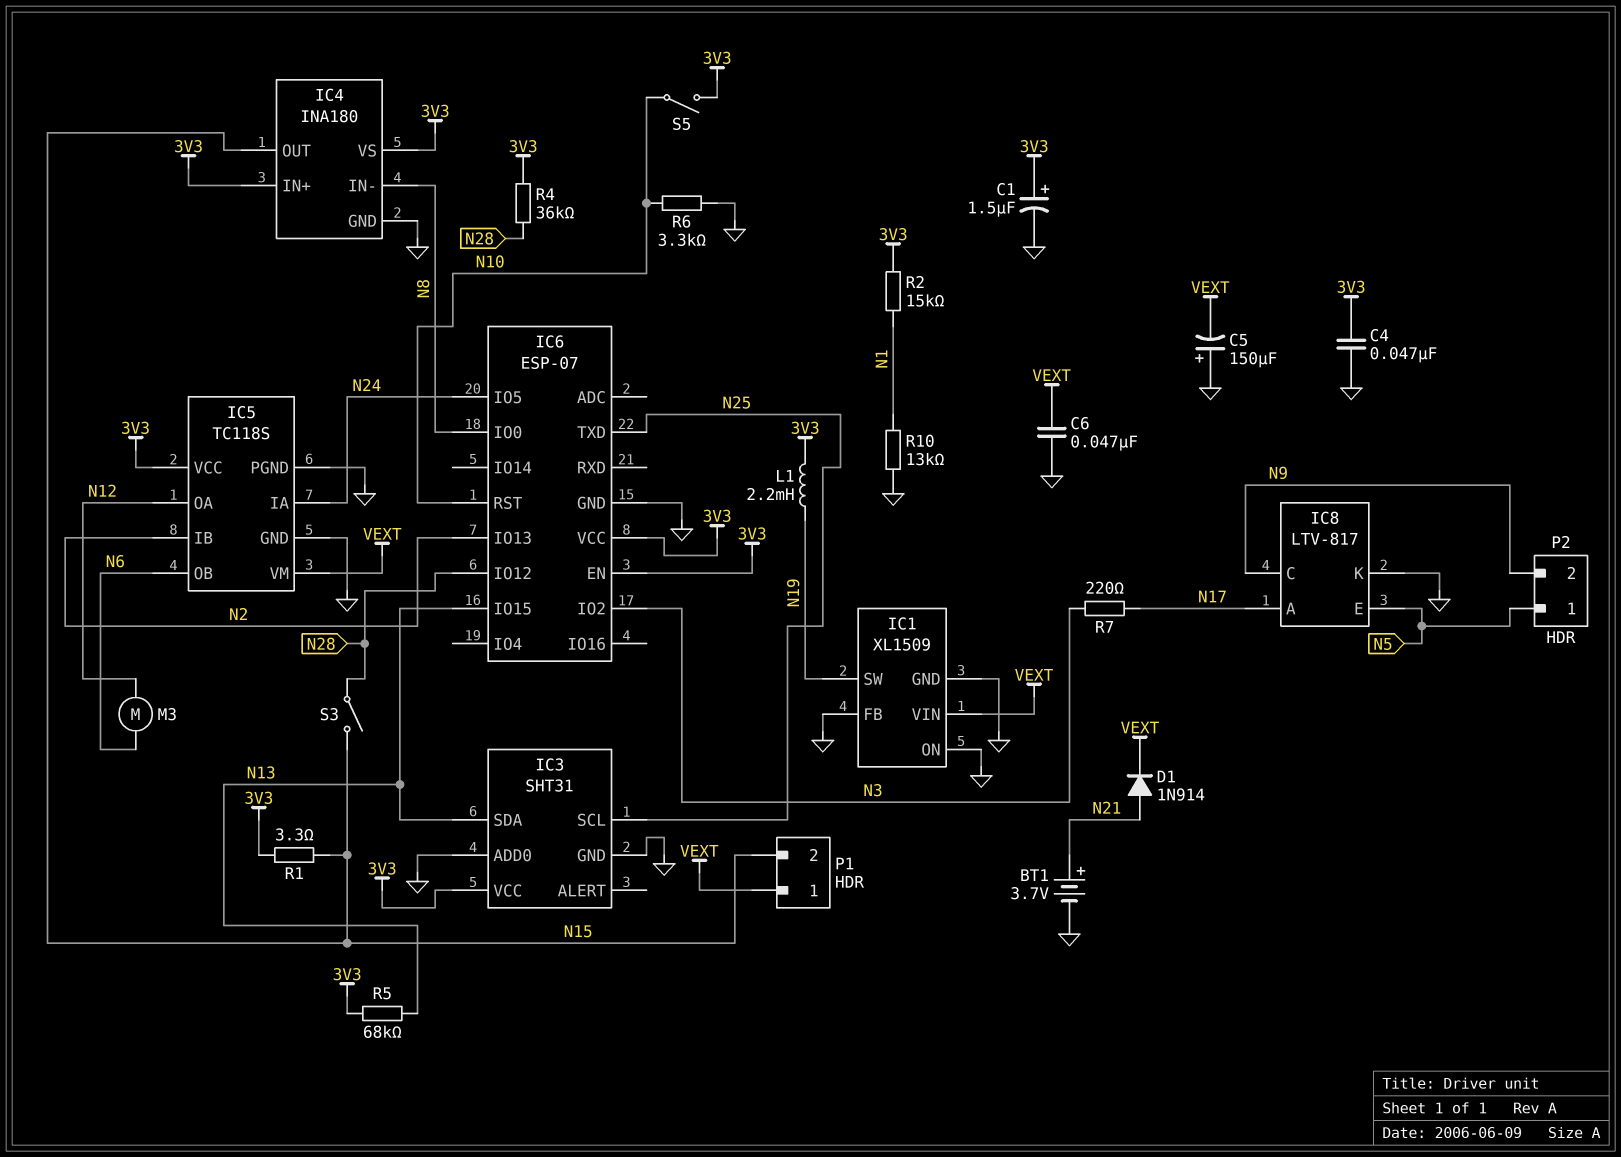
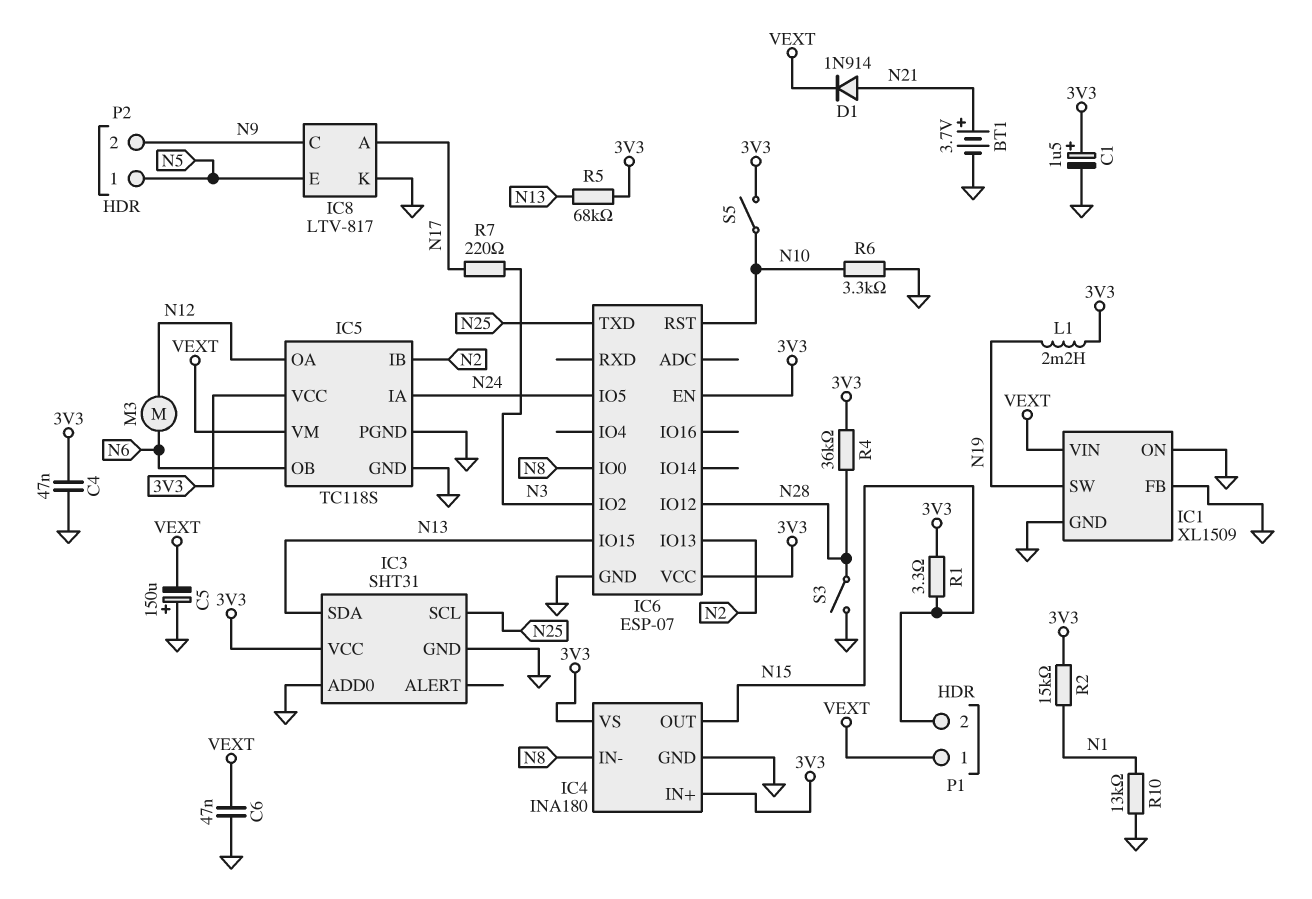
S3: switch (N15, N28) -> switch (GND, N28)

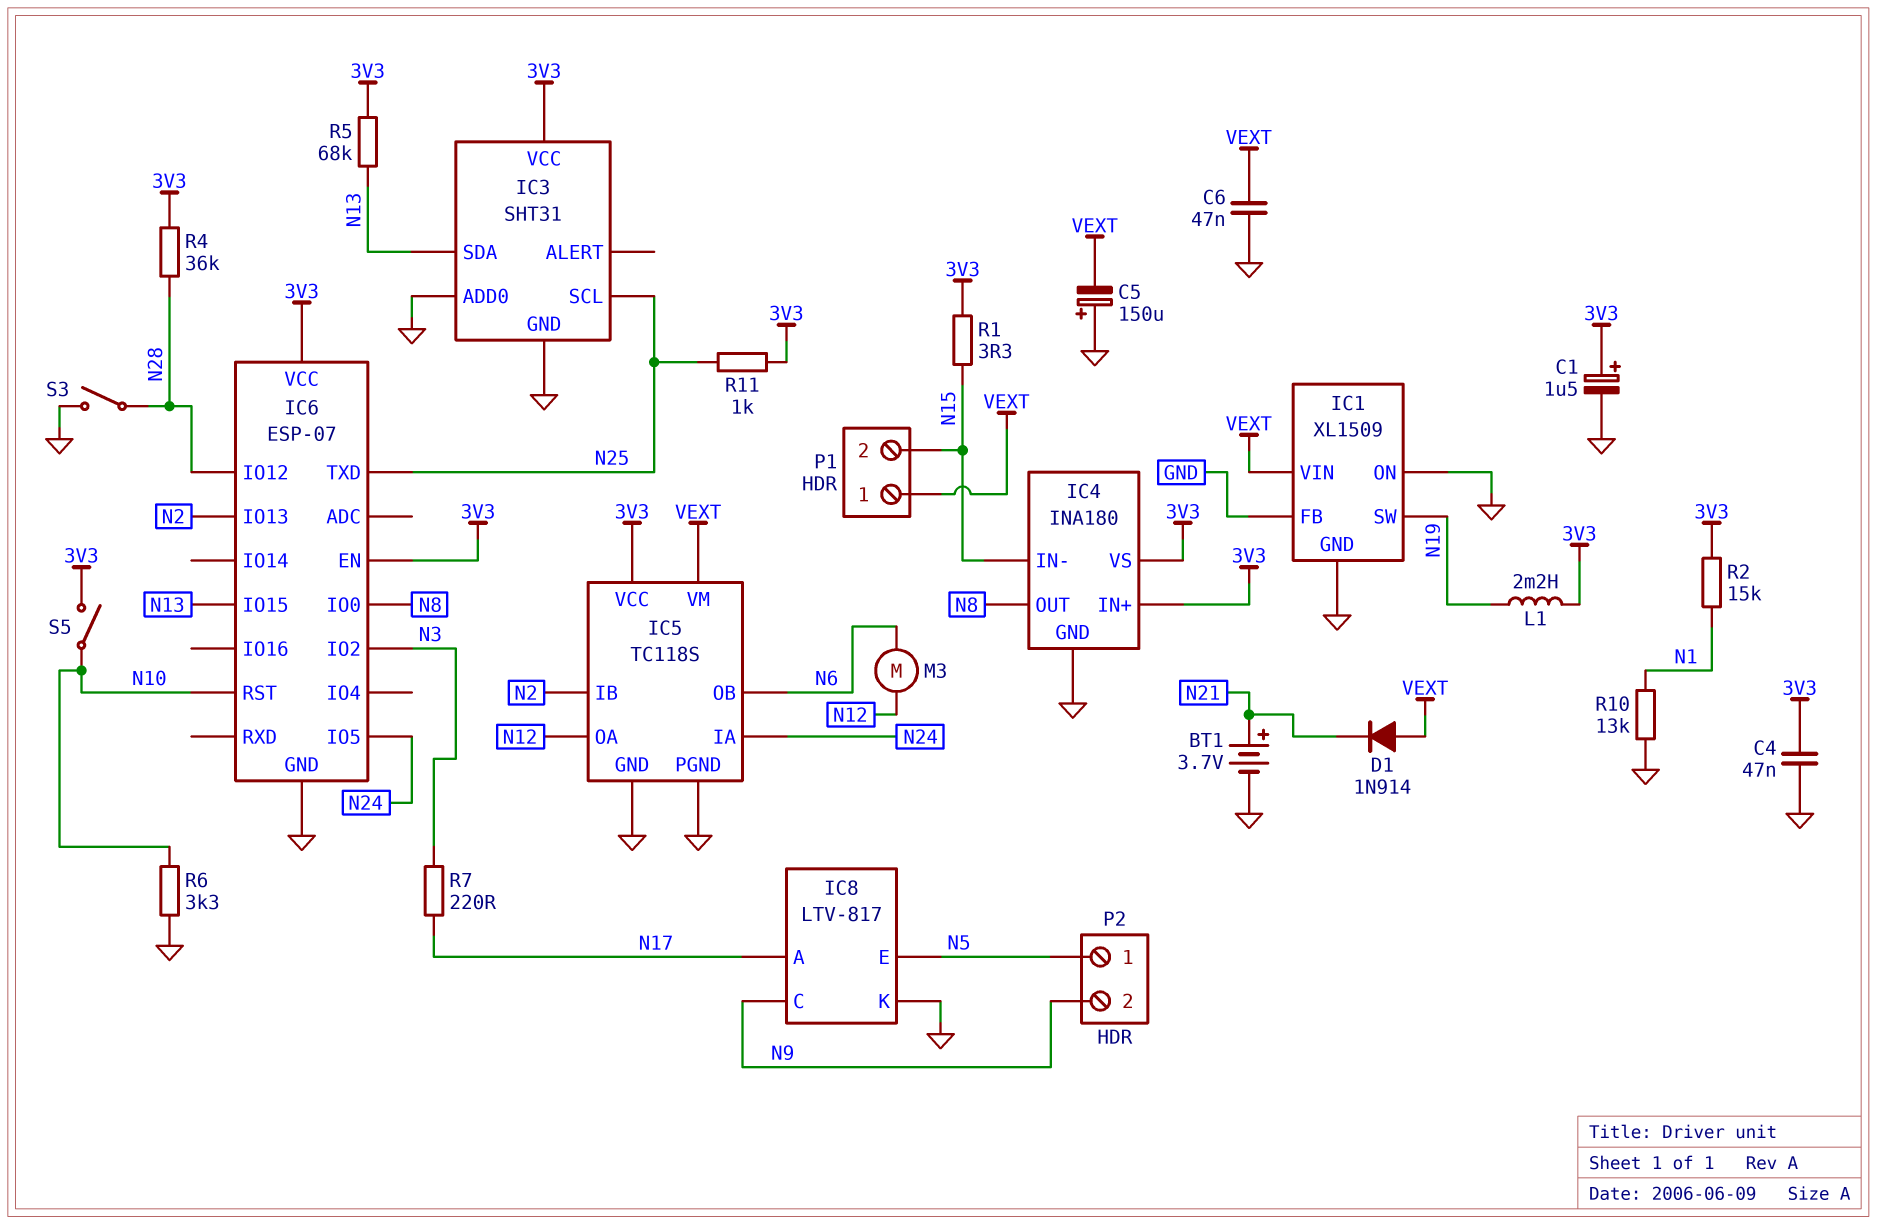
D1: diode 1N914 (A N21, K VEXT) -> diode 1N914 (A VEXT, K N21)
IC4 pin IN-: N8 -> N15
IC4 pin OUT: N15 -> N8
R11: none -> 1k (3V3, N25)

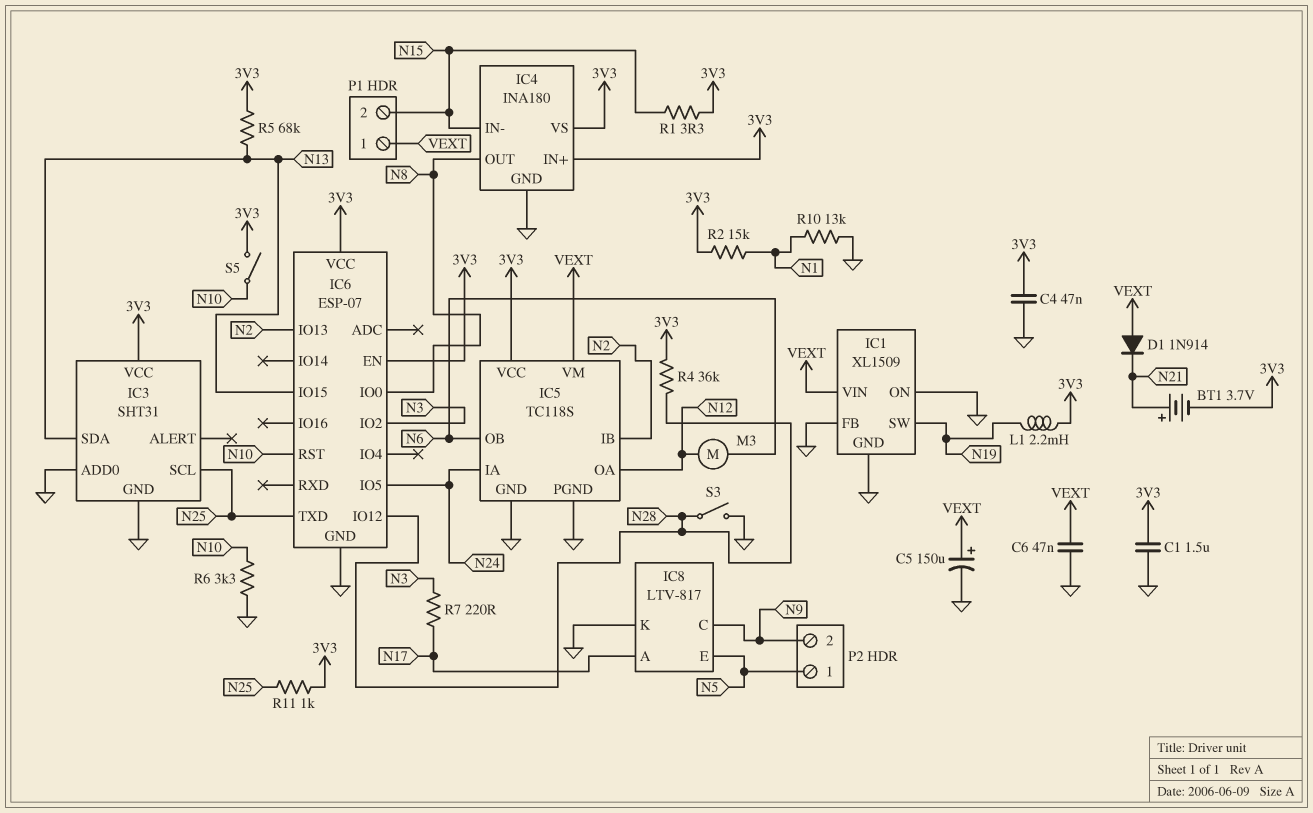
BT1: 3.7V (plus N21, minus GND) -> 3.7V (plus N21, minus 3V3)
C1: 1.5uF (plus 3V3, minus GND) -> 1.5uF (3V3, GND)
C5: 150uF (plus GND, minus VEXT) -> 150uF (plus VEXT, minus GND)

